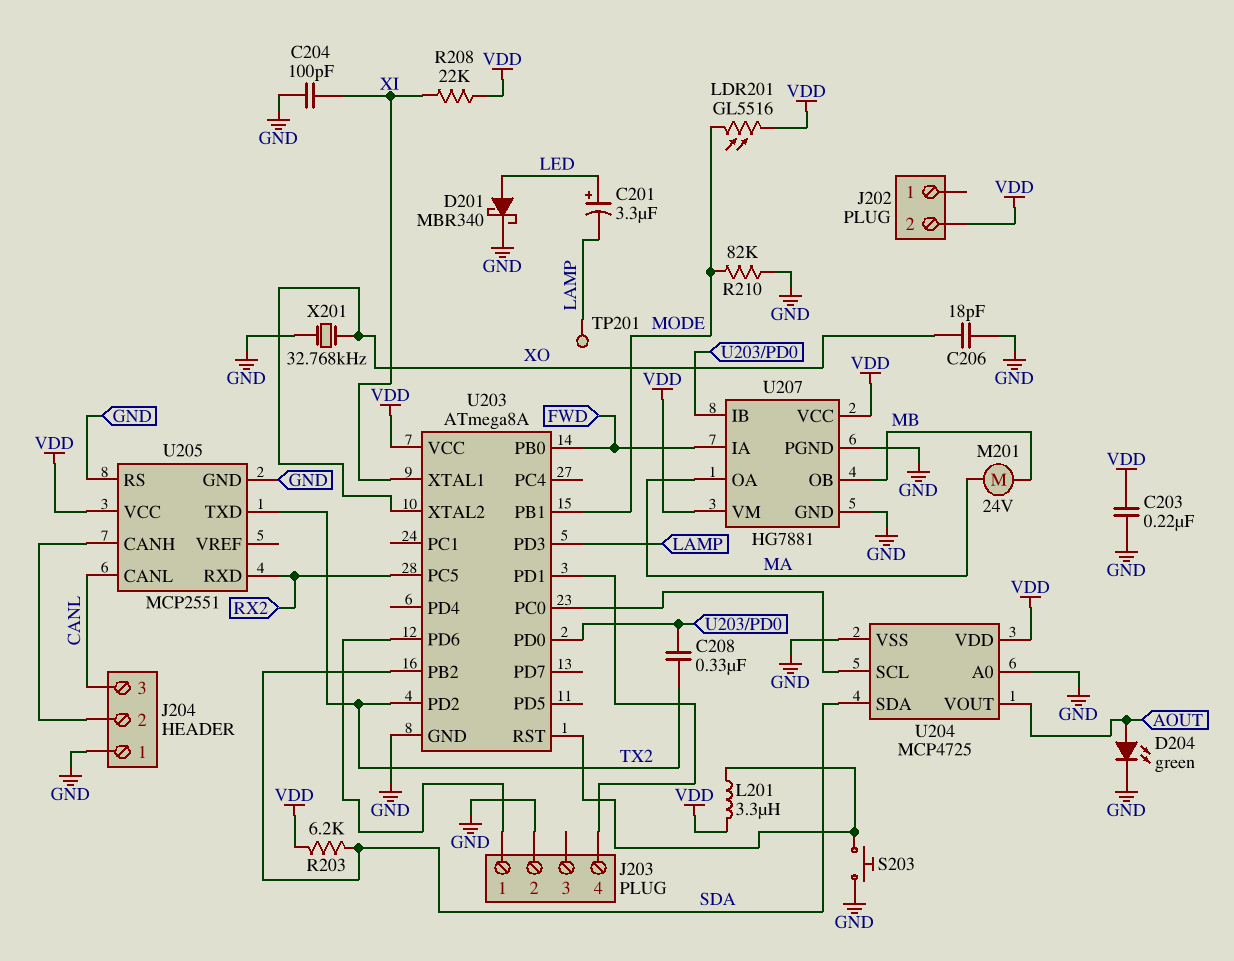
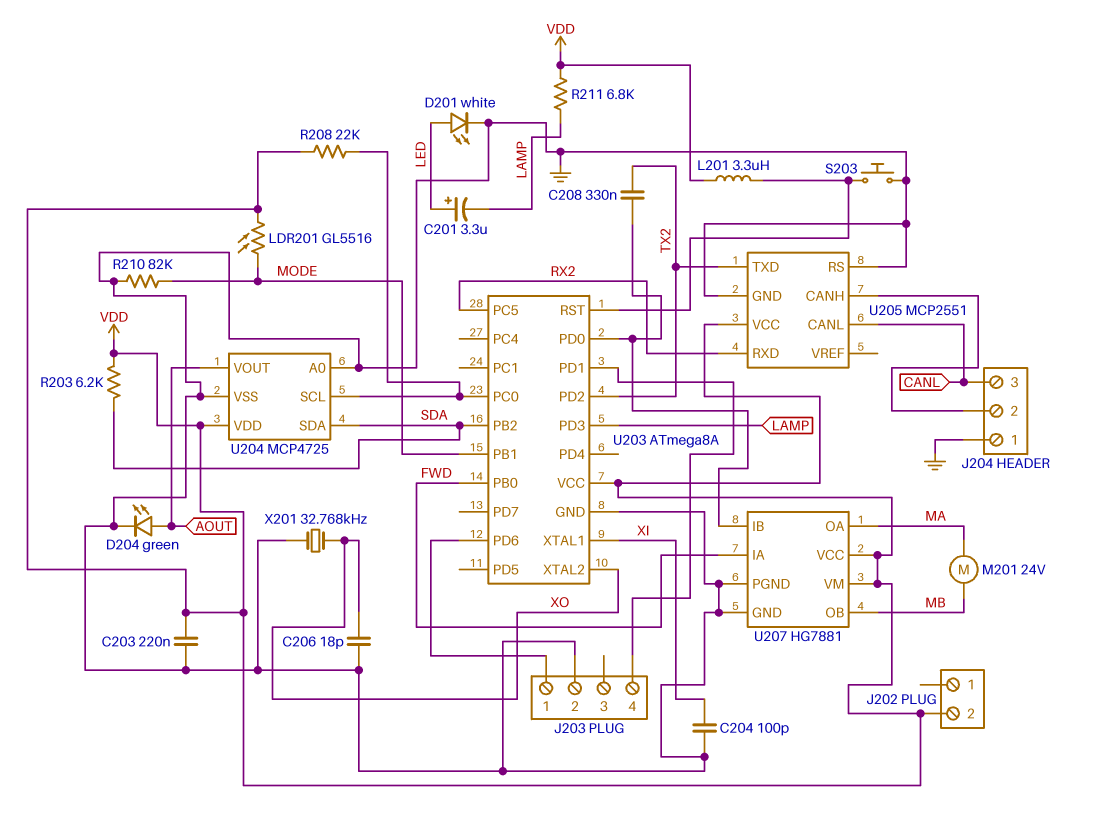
D201: schottky MBR340 (A LED, K GND) -> LED white (A LED, K GND)
R208: 22k (VDD, XI) -> 22k (U203/PC0, VDD)
R211: none -> 6.8k (LAMP, VDD)
TP201: test point (LAMP) -> none

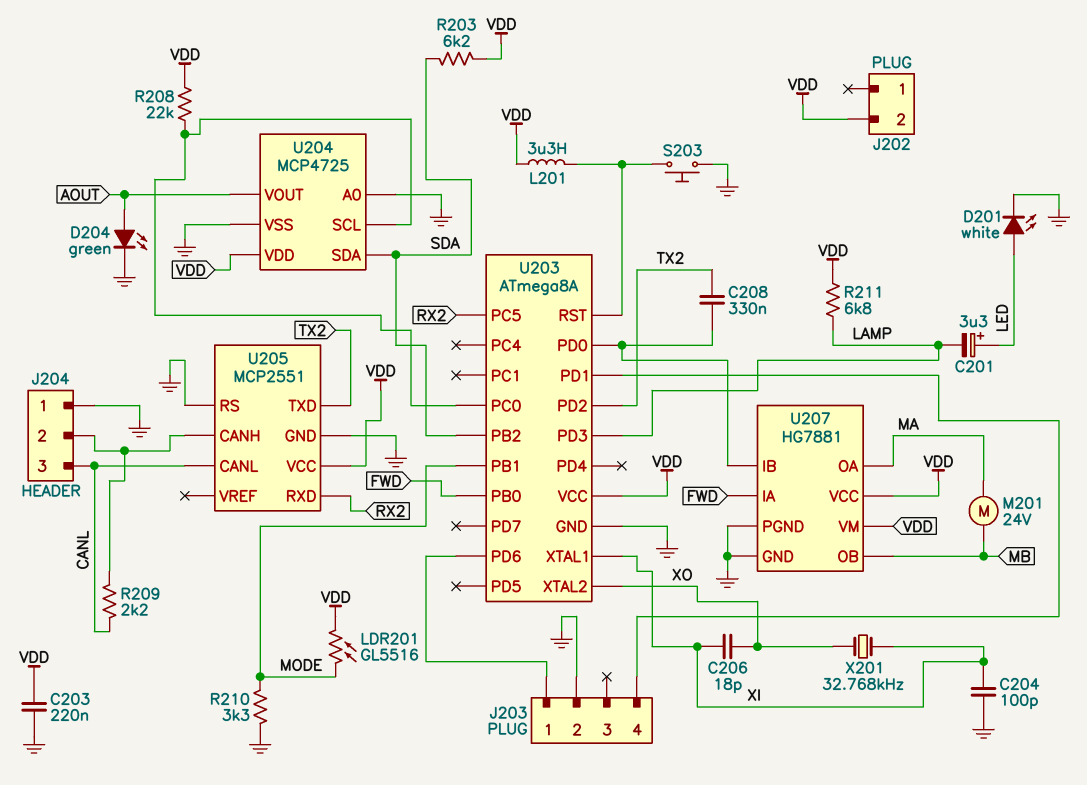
C206: 18pF (GND, XO) -> 18pF (XI, XO)
R209: none -> 2.2k (CANL, J204/2)
R210: 82k (GND, MODE) -> 3.3k (GND, MODE)
X201: 32.768kHz (GND, XO) -> 32.768kHz (XI, XO)

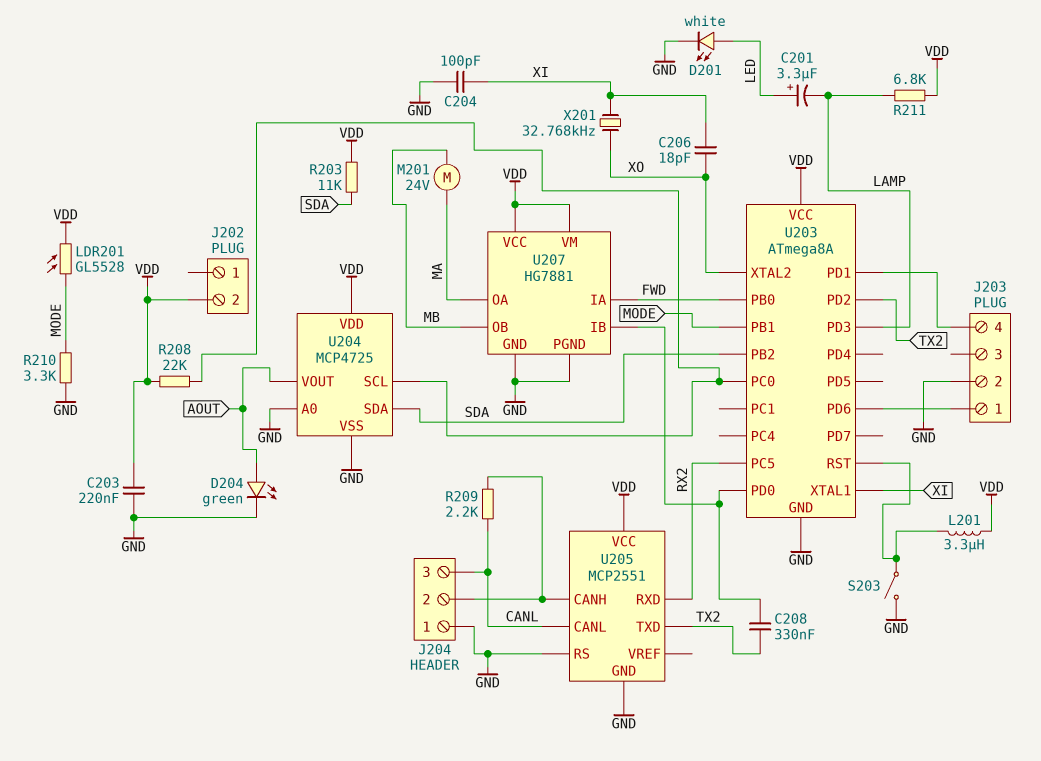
LDR201: GL5516 (MODE, VDD) -> GL5528 (MODE, VDD)
R203: 6.2k (SDA, VDD) -> 11k (SDA, VDD)
S203: button (GND, U203/RST) -> switch (GND, U203/RST)

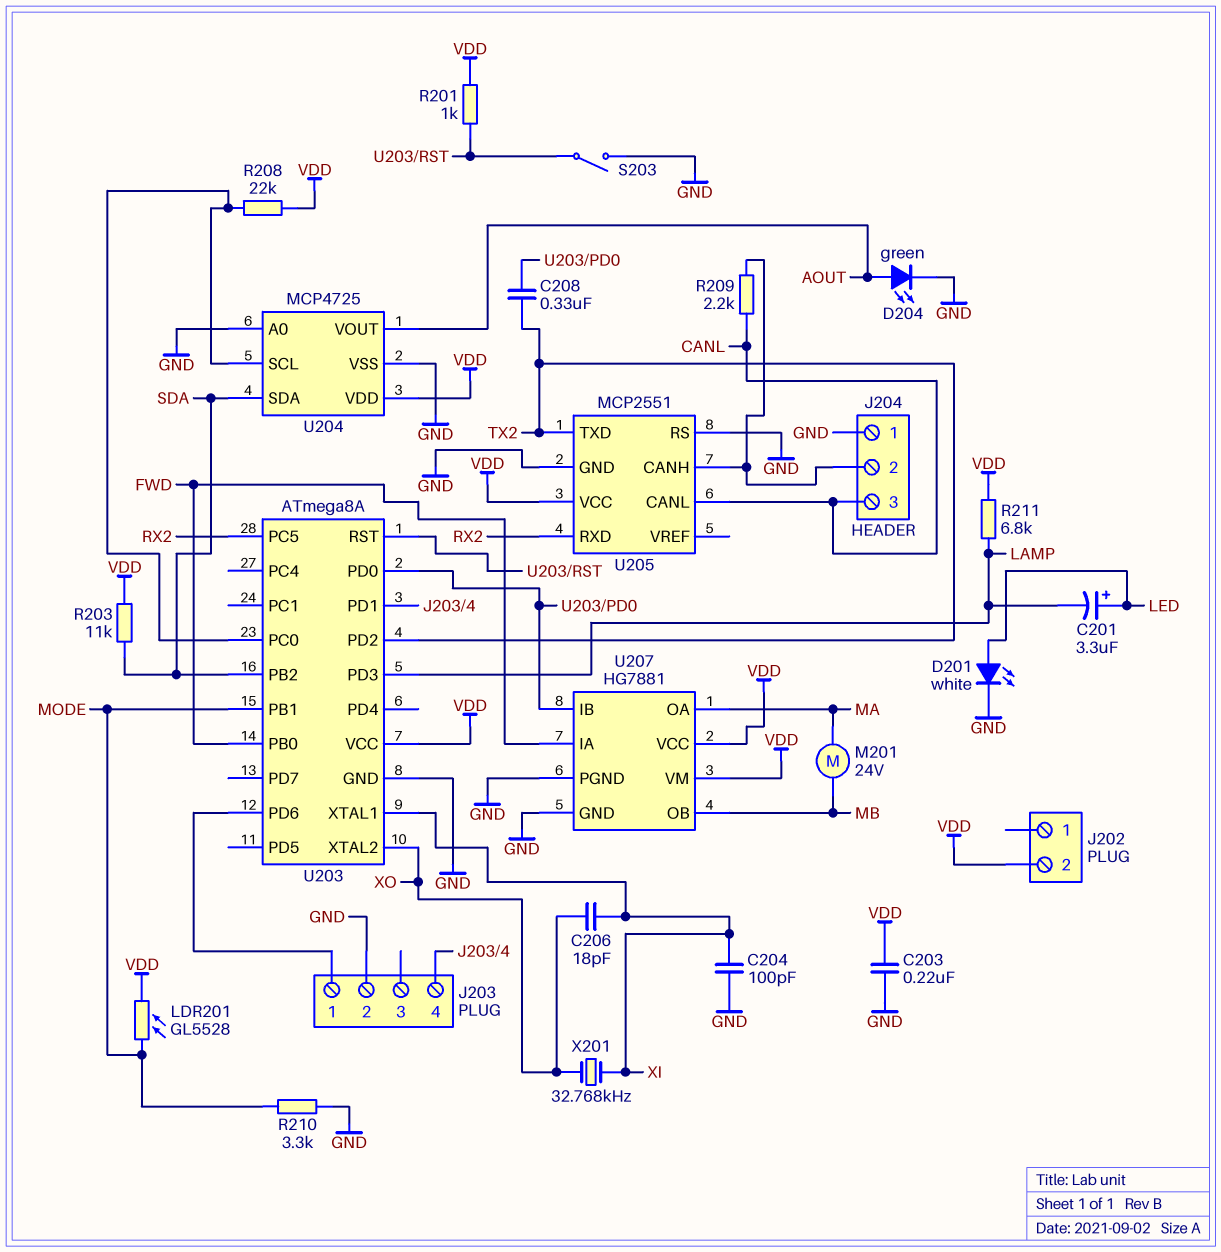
L201: 3.3uH (U203/RST, VDD) -> none
R201: none -> 1k (U203/RST, VDD)

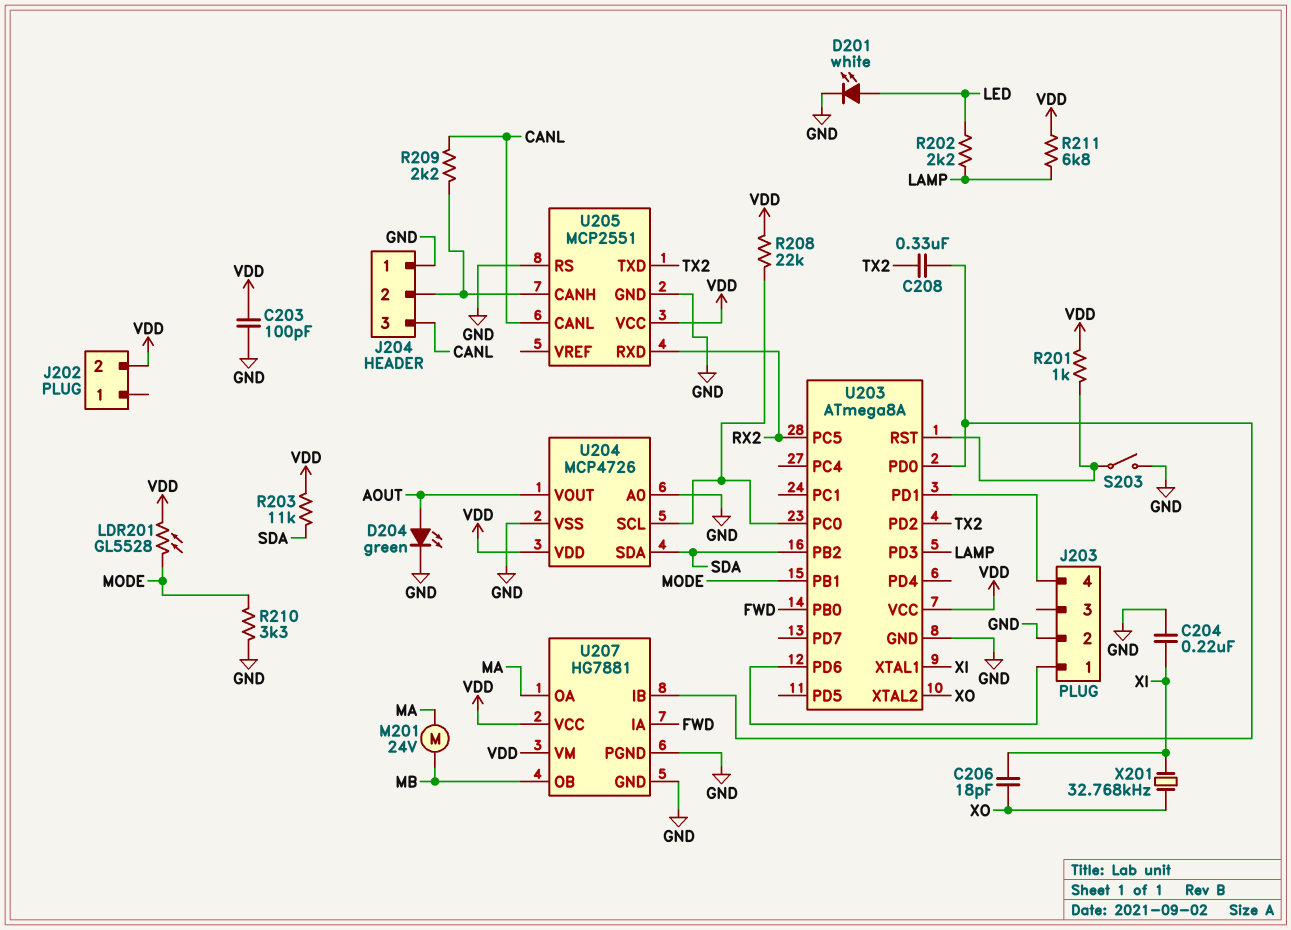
C201: 3.3uF (plus LED, minus LAMP) -> none
C203: 220nF (GND, VDD) -> 100pF (GND, VDD)
C204: 100pF (GND, XI) -> 220nF (GND, XI)
R202: none -> 2.2k (LAMP, LED)
U204: MCP4725 -> MCP4726

